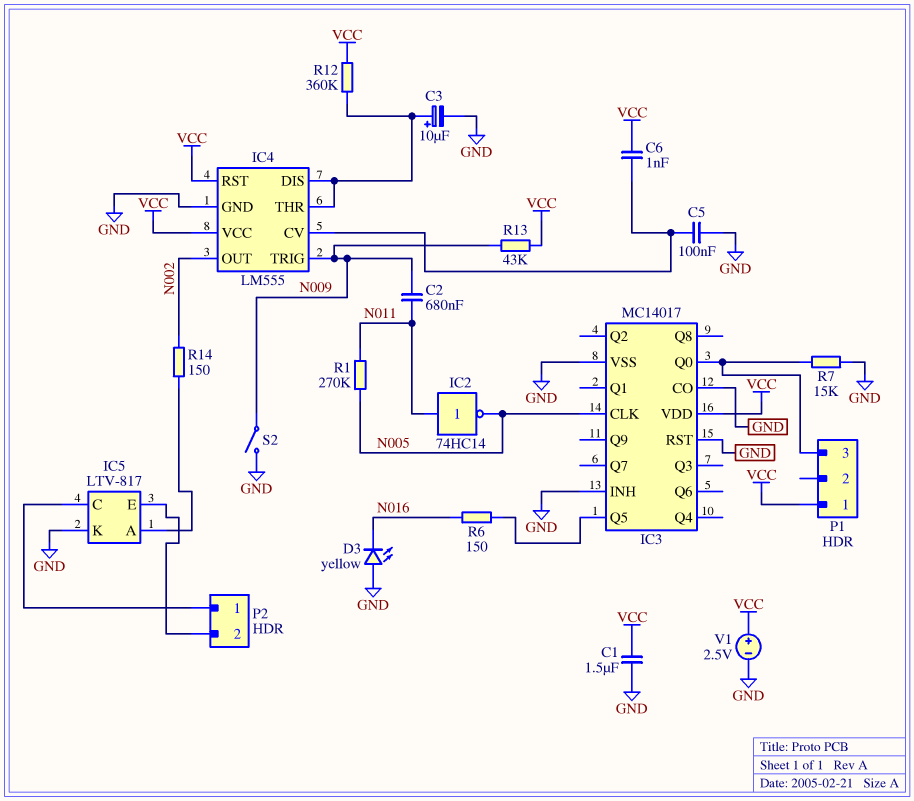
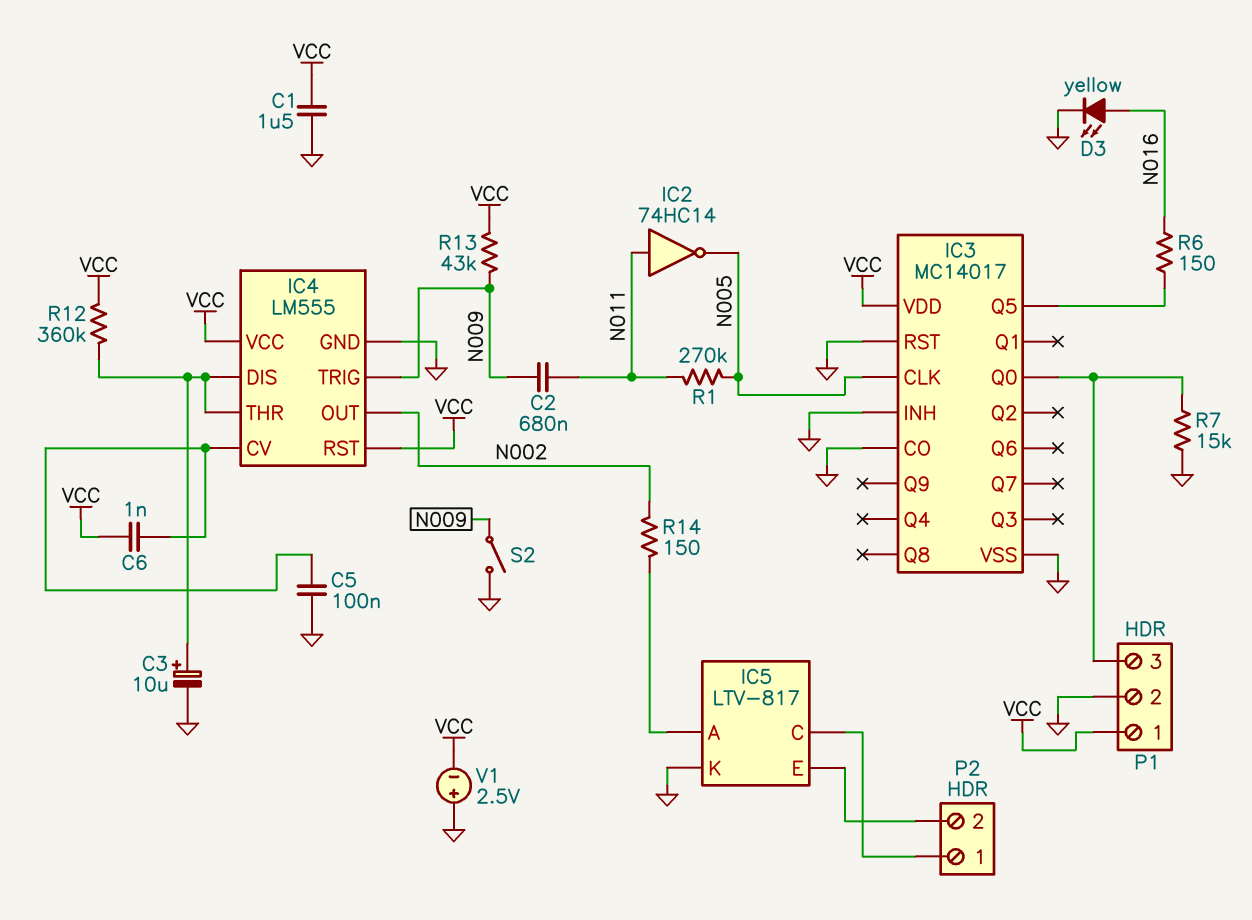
D3: LED yellow (A GND, K N016) -> LED yellow (A N016, K GND)
P1 pin 2: none -> GND
V1: 2.5V (plus VCC, minus GND) -> 2.5V (plus GND, minus VCC)

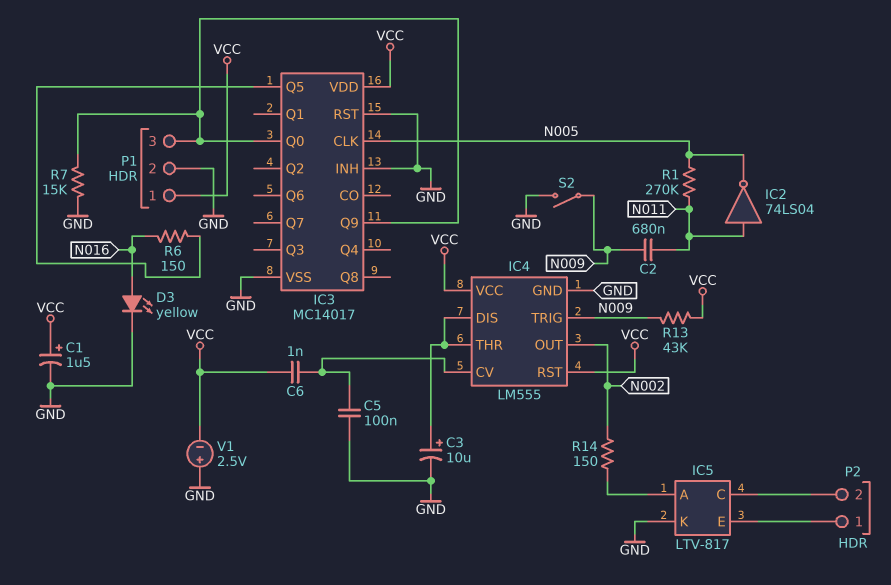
C1: 1.5uF (GND, VCC) -> 1.5uF (plus VCC, minus GND)
IC2: NOT 74HC14 (in N011, out N005) -> NOT 74LS04 (in N011, out N005)
IC3 pin CO: GND -> none
IC3 pin Q9: none -> IC3/Q0
P2 pin 1: IC5/C -> IC5/E
P2 pin 2: IC5/E -> IC5/C
R12: 360k (IC4/DIS, VCC) -> none

